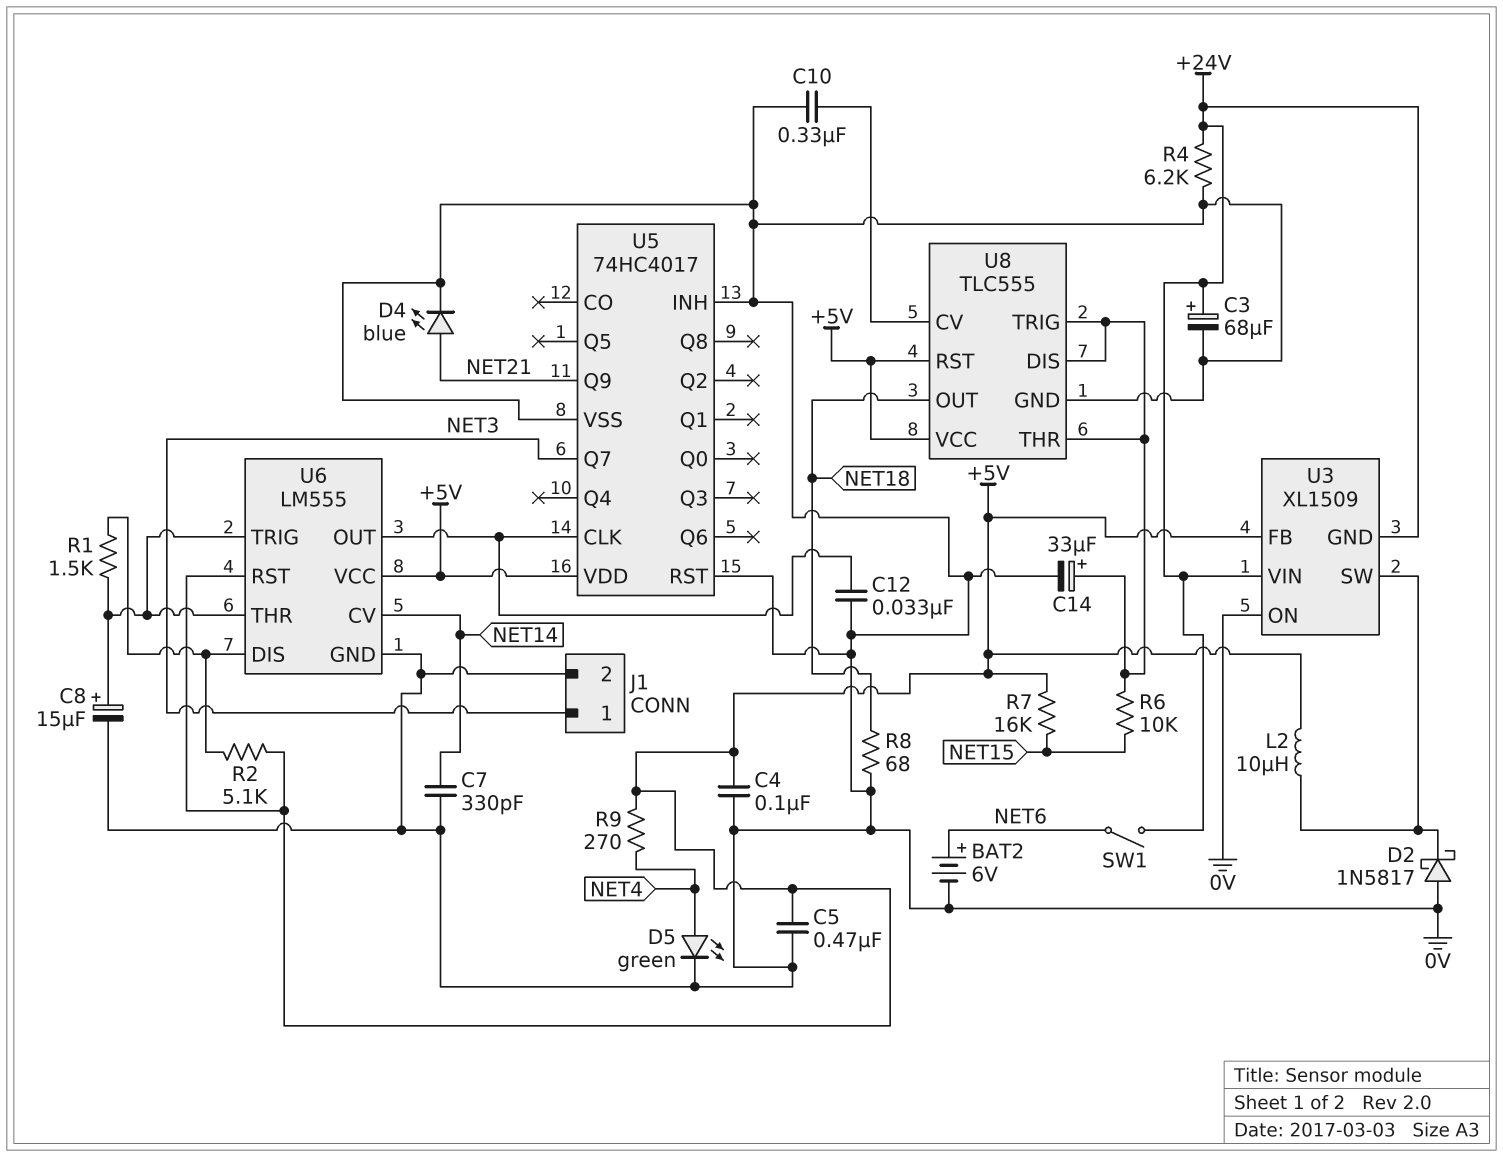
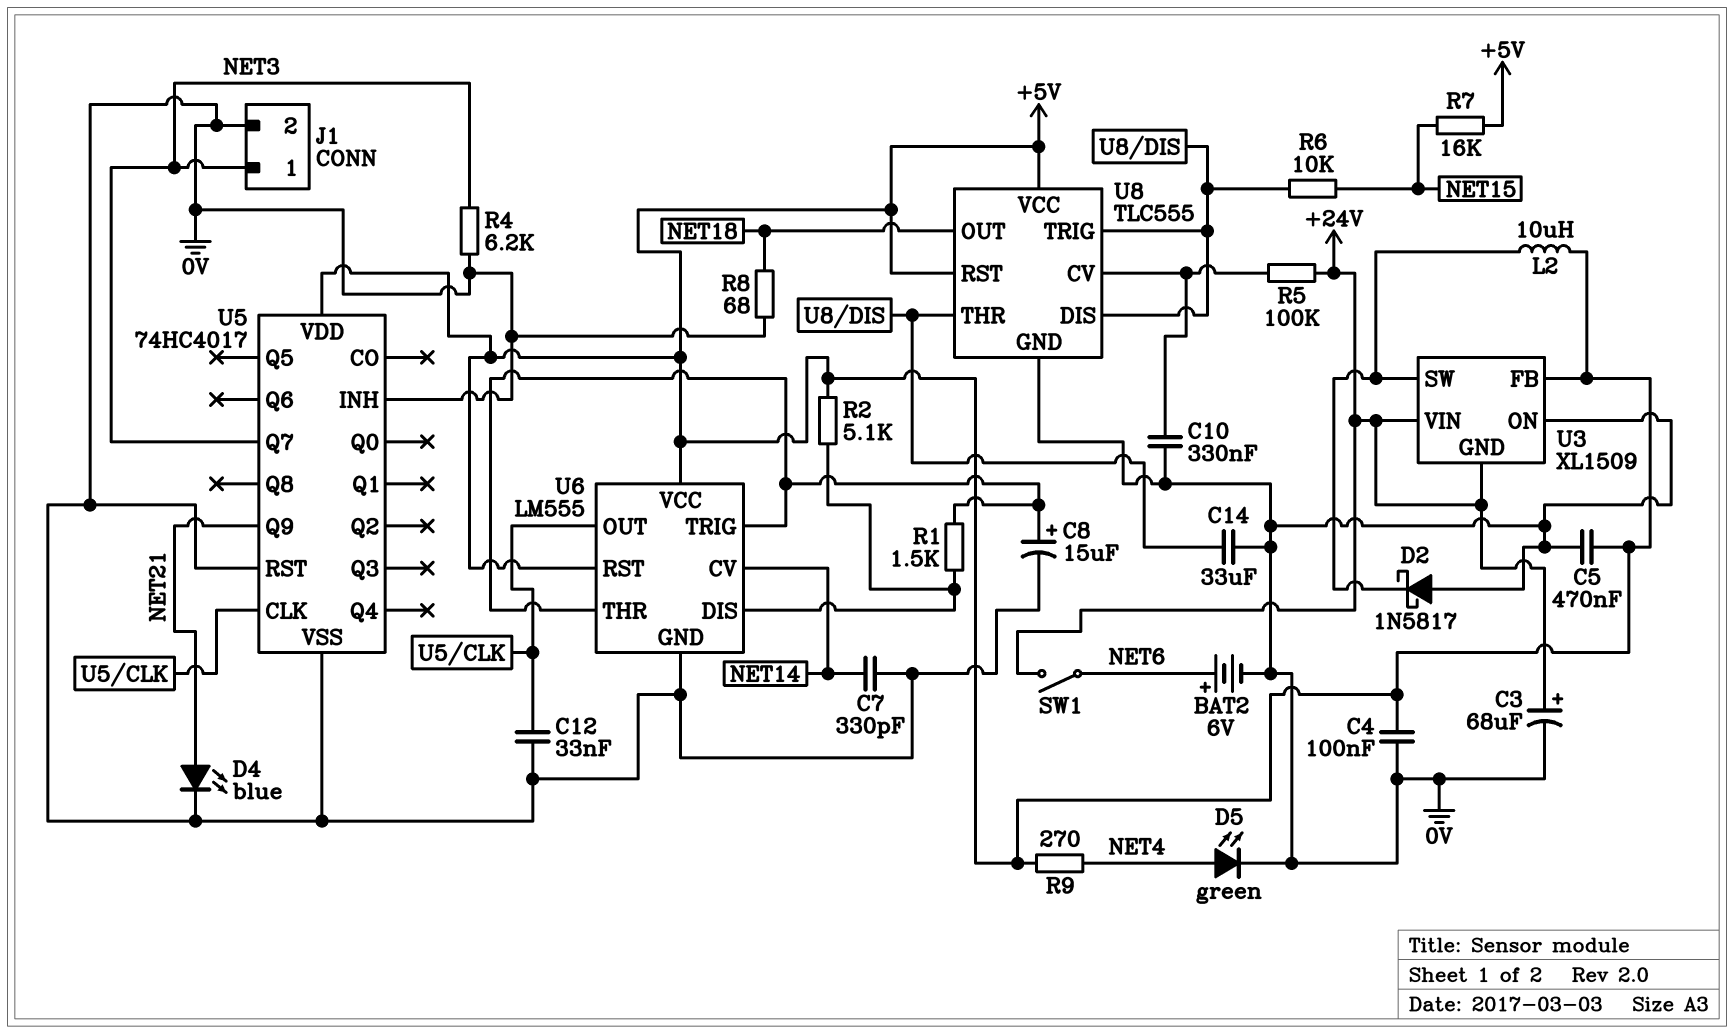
C14: 33uF (plus U8/DIS, minus 0V) -> 33uF (0V, U8/DIS)
R4: 6.2k (+24V, 0V) -> 6.2k (0V, NET3)
R5: none -> 100k (+24V, U8/CV)

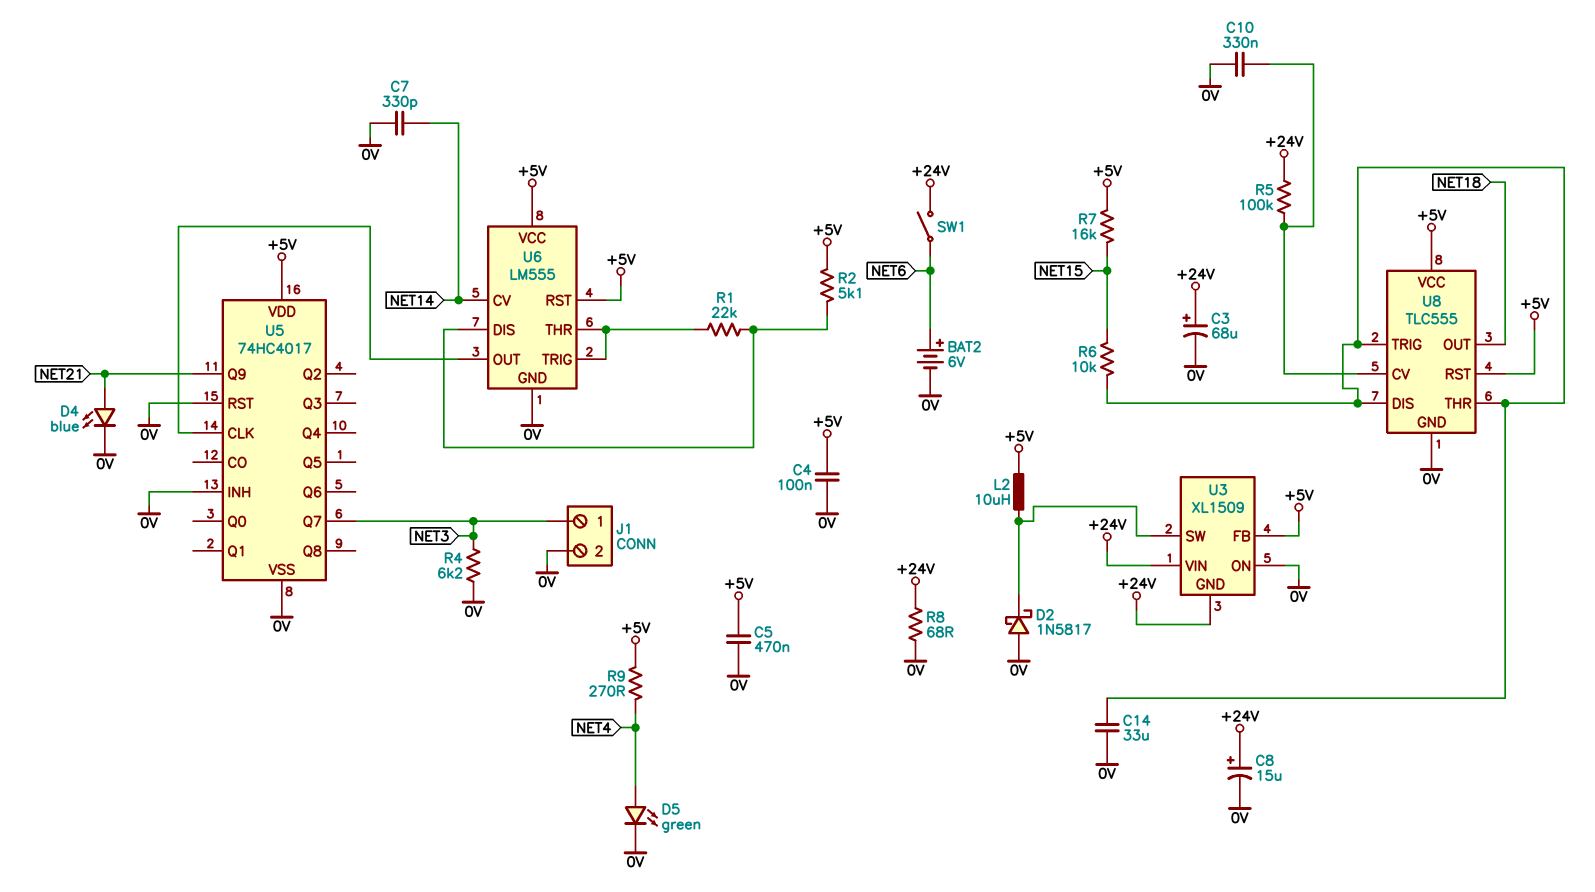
C8: 15uF (plus U6/THR, minus 0V) -> 15uF (plus +24V, minus 0V)
C12: 33nF (0V, U5/CLK) -> none
R1: 1.5k (U6/DIS, U6/THR) -> 22k (U6/DIS, U6/THR)
R8: 68 (0V, NET18) -> 68 (+24V, 0V)

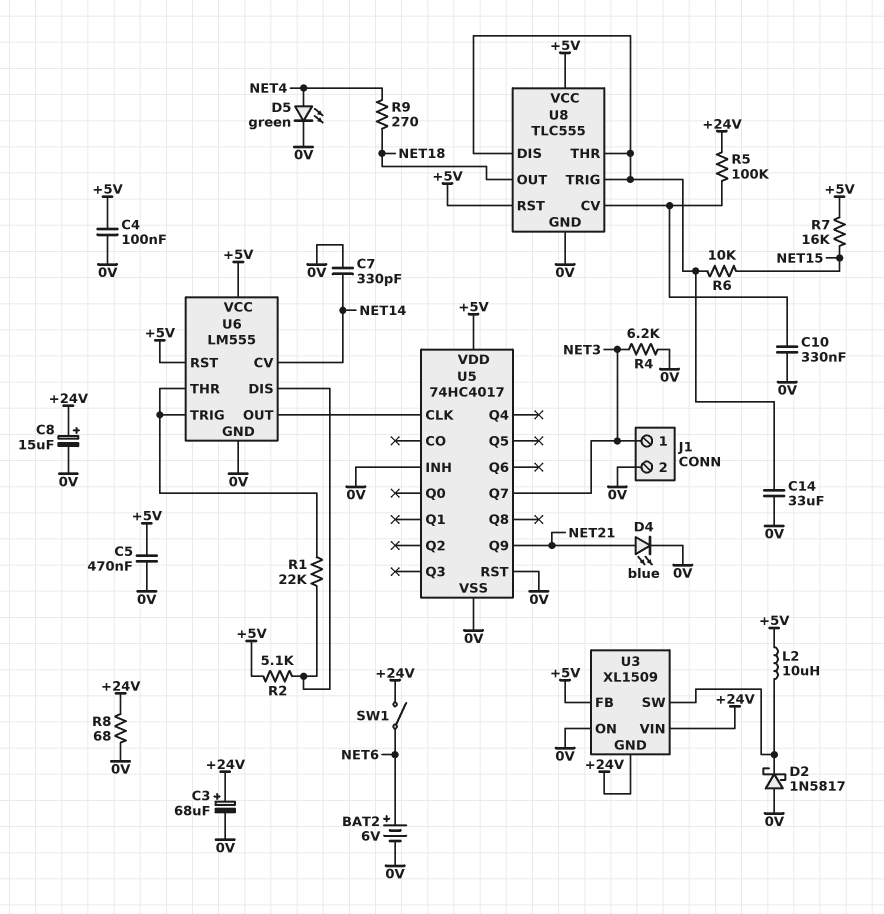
R9: 270 (+5V, NET4) -> 270 (NET4, NET18)

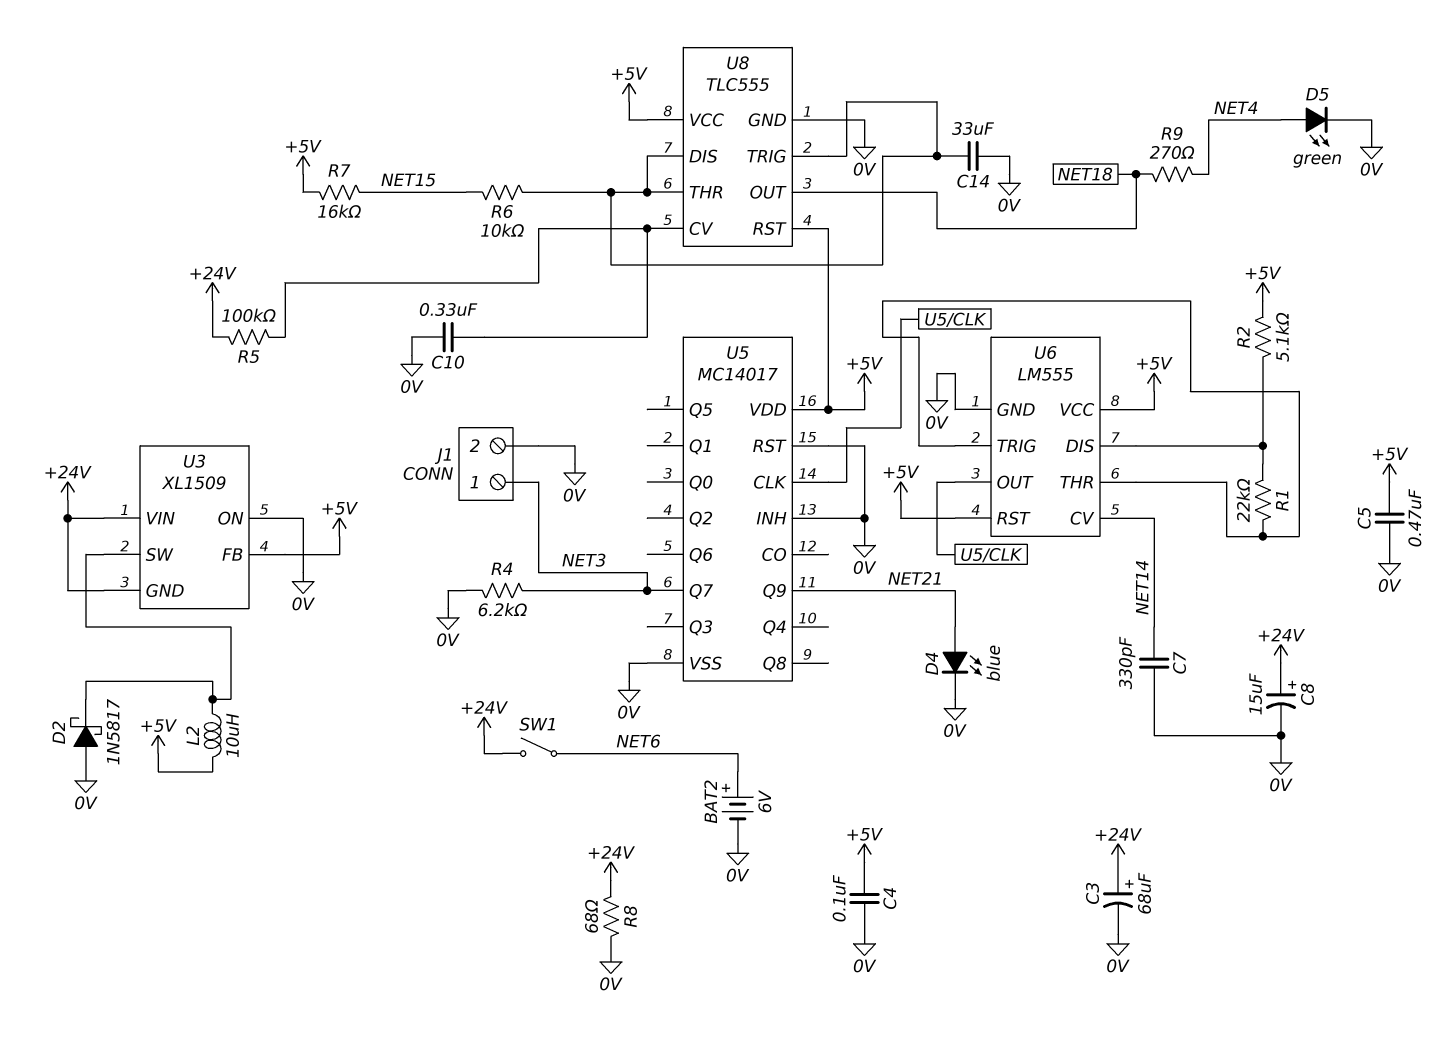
U5: 74HC4017 -> MC14017

